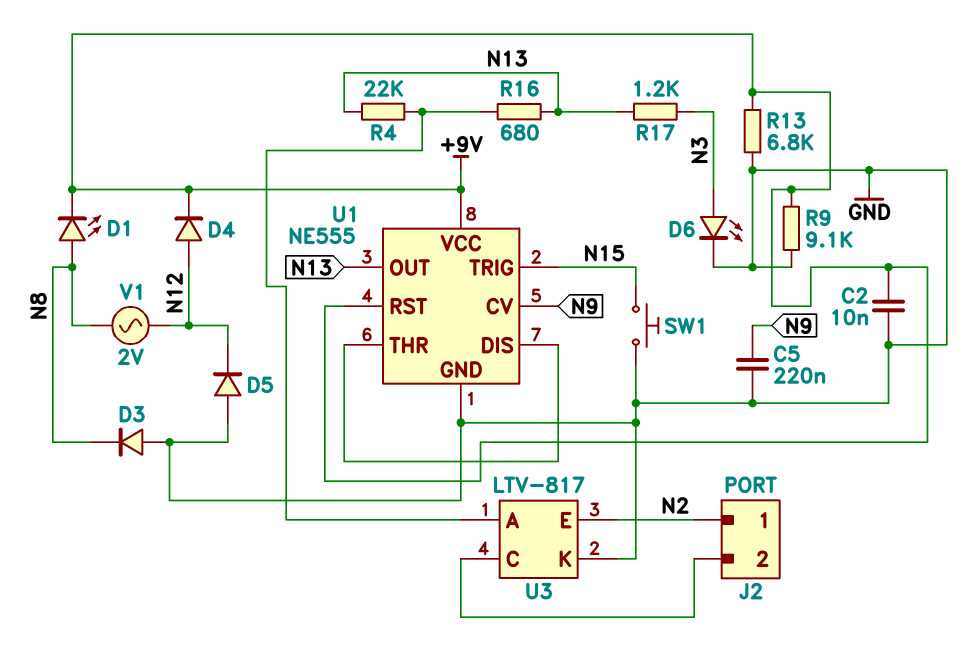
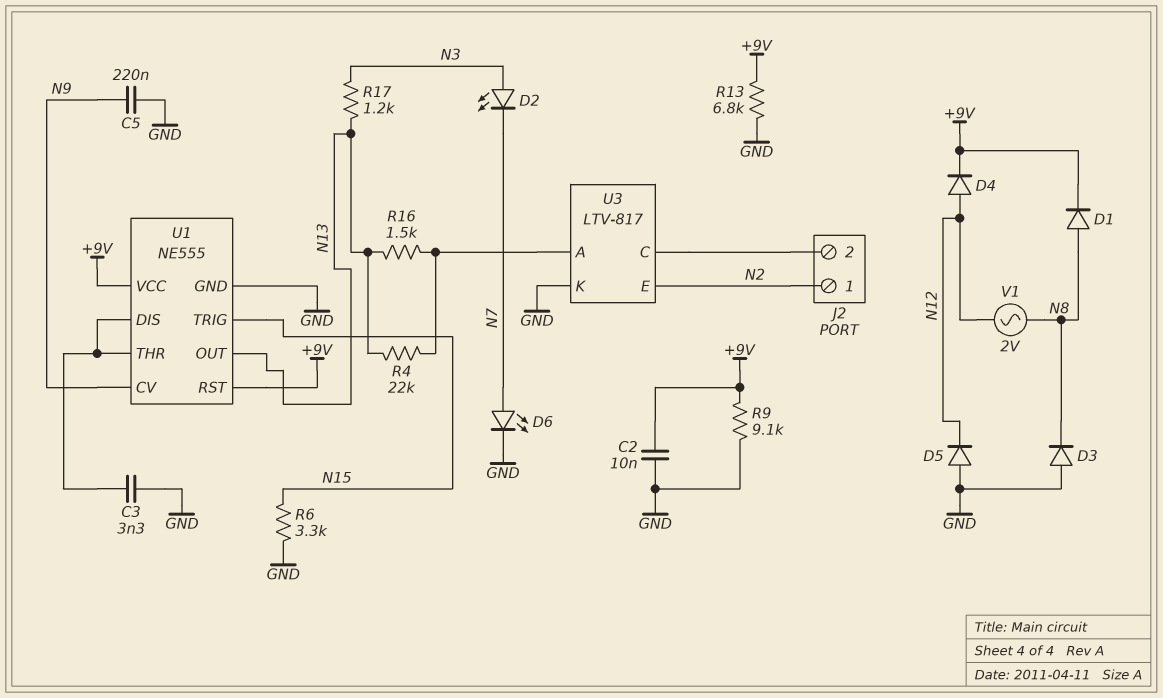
C3: none -> 3.3nF (GND, U1/DIS)
D1: LED (A N8, K +9V) -> diode (A N8, K +9V)
D2: none -> LED (A N3, K N7)
D6: LED (A N3, K GND) -> LED (A N7, K GND)
R6: none -> 3.3k (GND, N15)
R16: 680 (N13, U3/A) -> 1.5k (N13, U3/A)
SW1: button (GND, N15) -> none

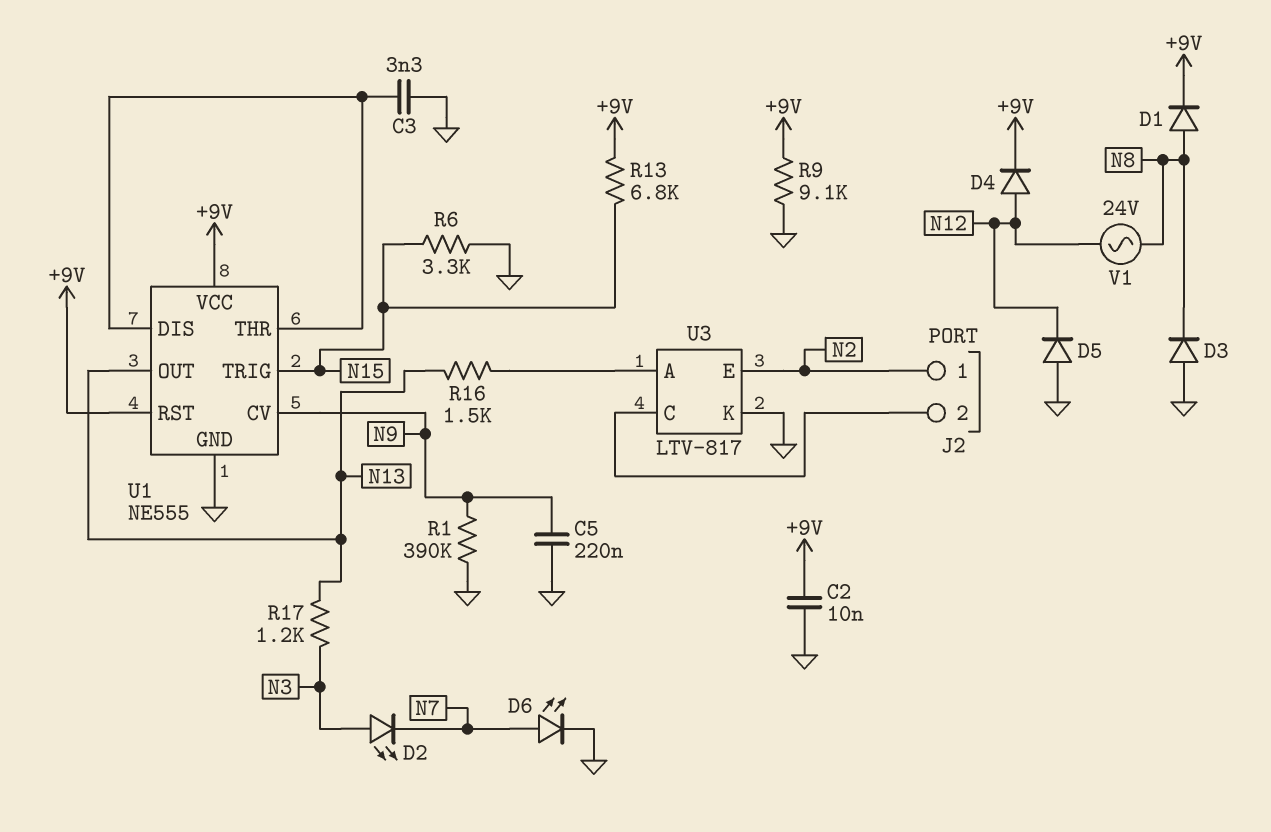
R1: none -> 390k (GND, N9)
R4: 22k (N13, U3/A) -> none
R13: 6.8k (+9V, GND) -> 6.8k (+9V, N15)
V1: AC 2V (N8, N12) -> AC 24V (N8, N12)

